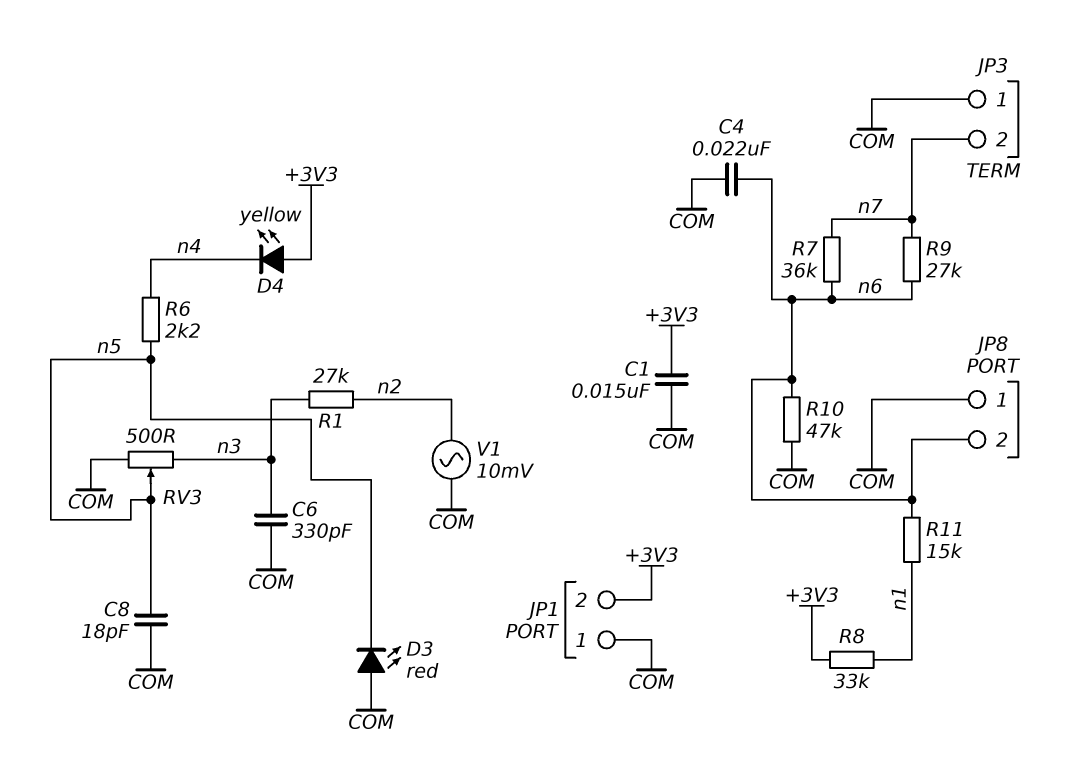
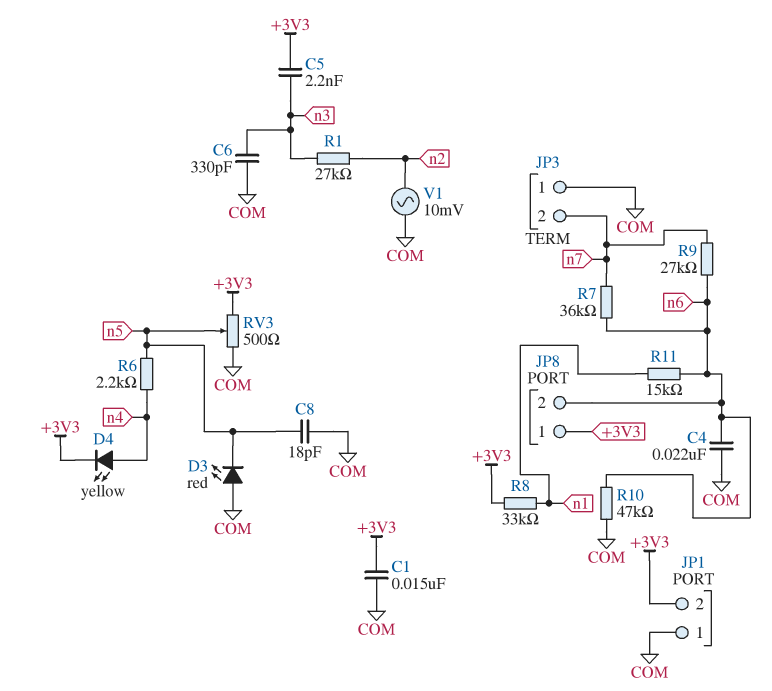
C5: none -> 2.2nF (+3V3, n3)
D4: LED yellow (A +3V3, K n4) -> LED yellow (A n4, K +3V3)
JP8 pin 1: COM -> +3V3
RV3: 500 (COM, n3, wiper n5) -> 500 (+3V3, COM, wiper n5)

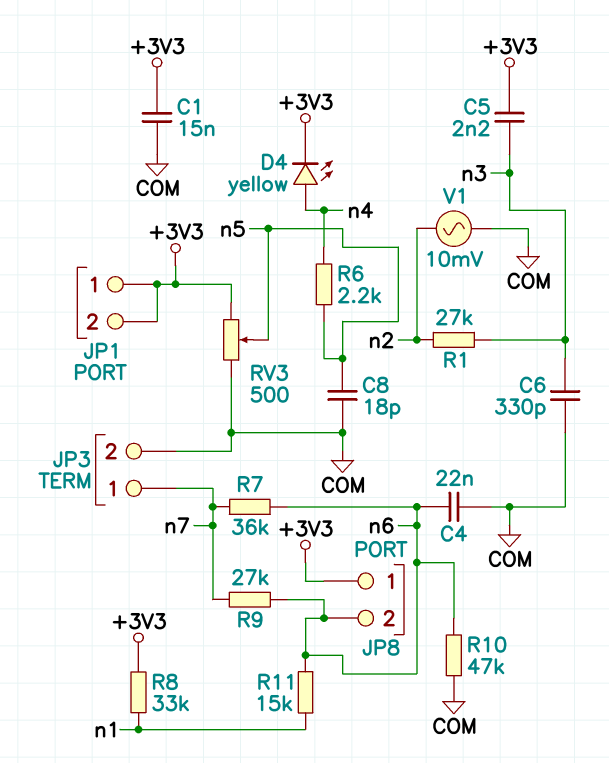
D3: LED red (A COM, K n5) -> none
JP1 pin 1: COM -> +3V3
JP3 pin 1: COM -> n7
JP3 pin 2: n7 -> COM

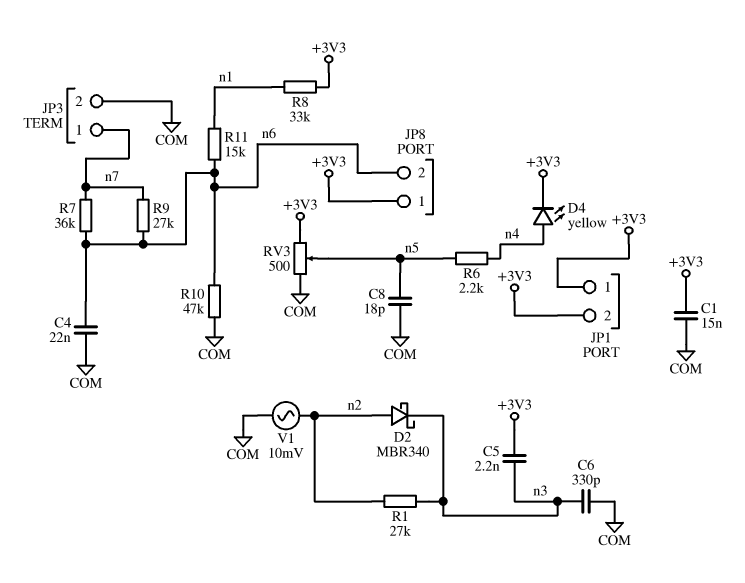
D2: none -> schottky MBR340 (A n2, K n3)

